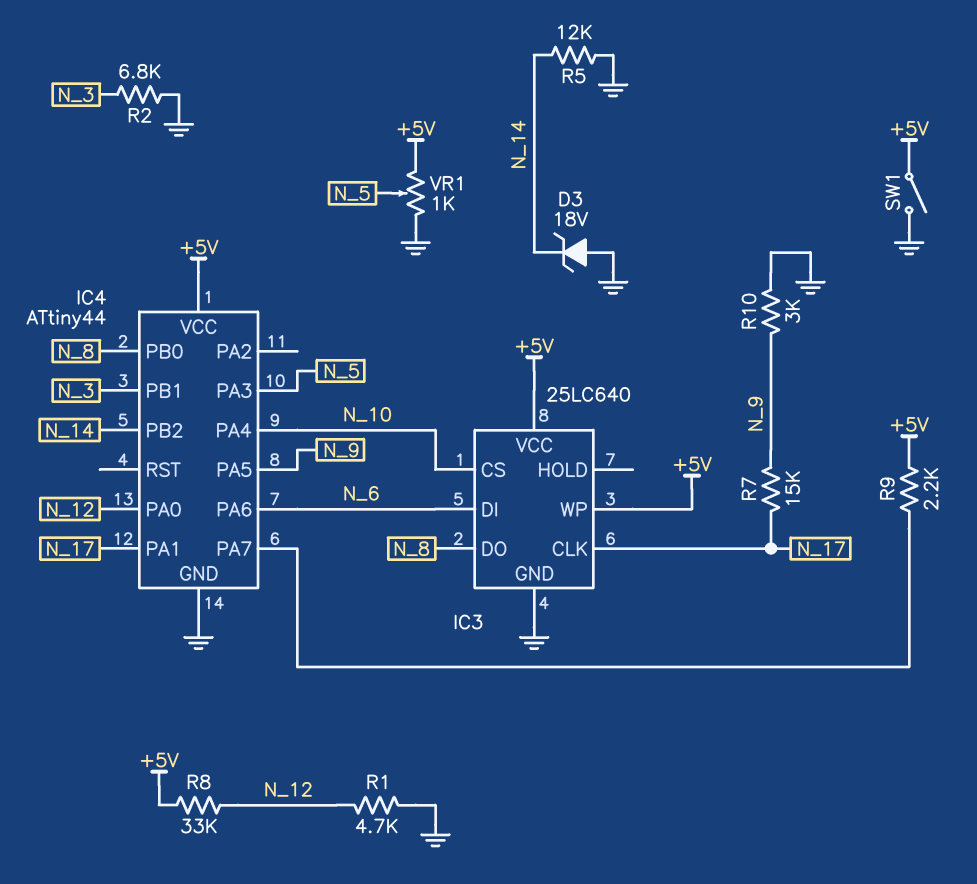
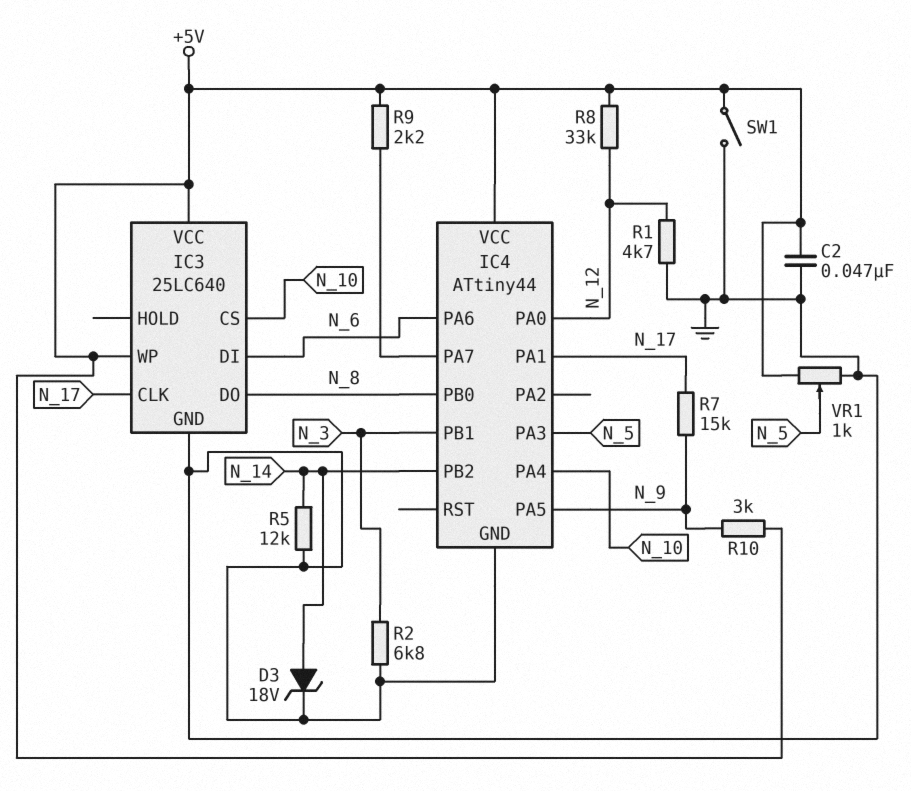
C2: none -> 47nF (+5V, GND)
D3: zener 18V (A GND, K N_14) -> zener 18V (A N_14, K GND)
R10: 3k (GND, N_9) -> 3k (+5V, N_9)

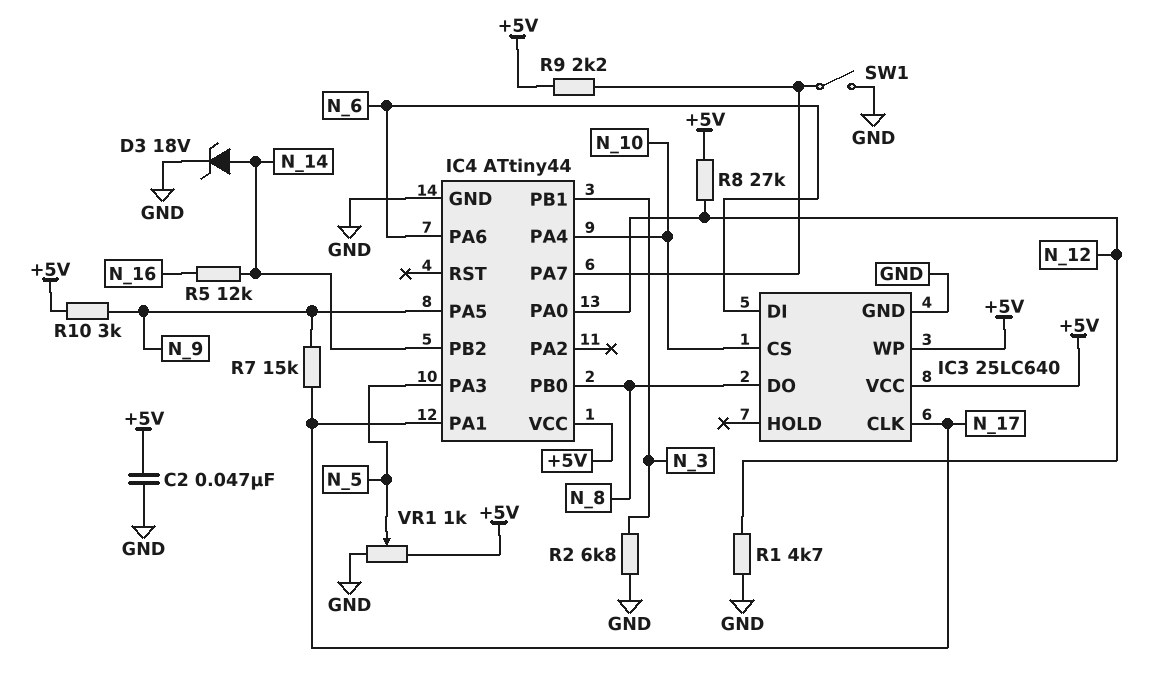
R5: 12k (GND, N_14) -> 12k (N_14, N_16)
R8: 33k (+5V, N_12) -> 27k (+5V, N_12)
SW1: switch (+5V, GND) -> switch (GND, IC4/PA7)

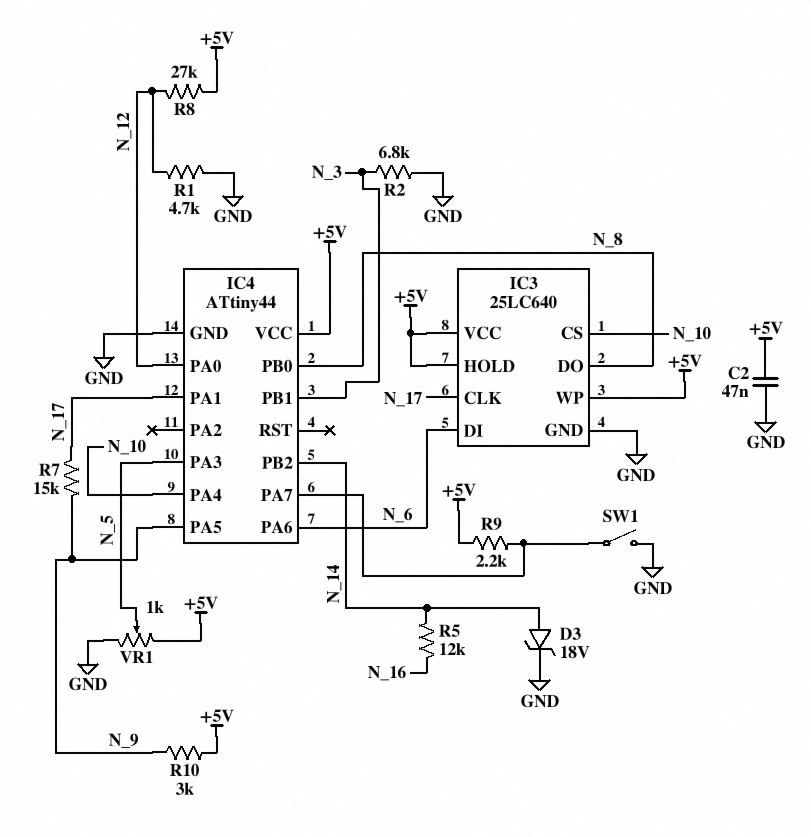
IC3 pin HOLD: none -> +5V

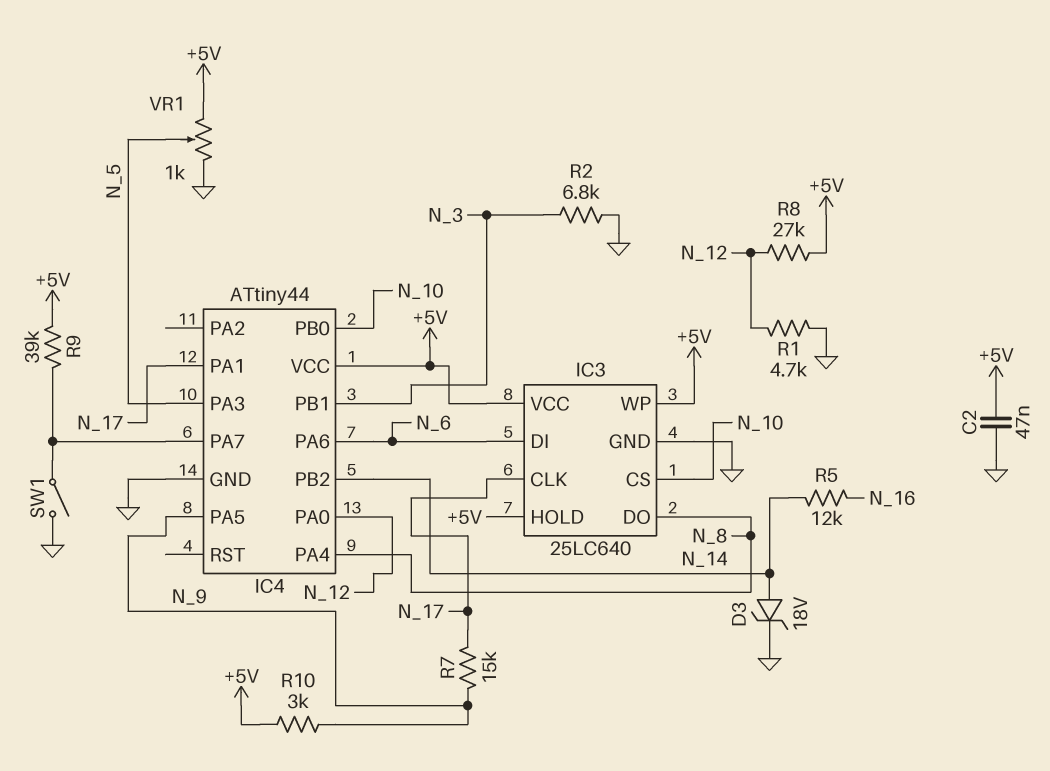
IC4 pin PA4: N_10 -> N_8
IC4 pin PB0: N_8 -> N_10
R9: 2.2k (+5V, IC4/PA7) -> 39k (+5V, IC4/PA7)

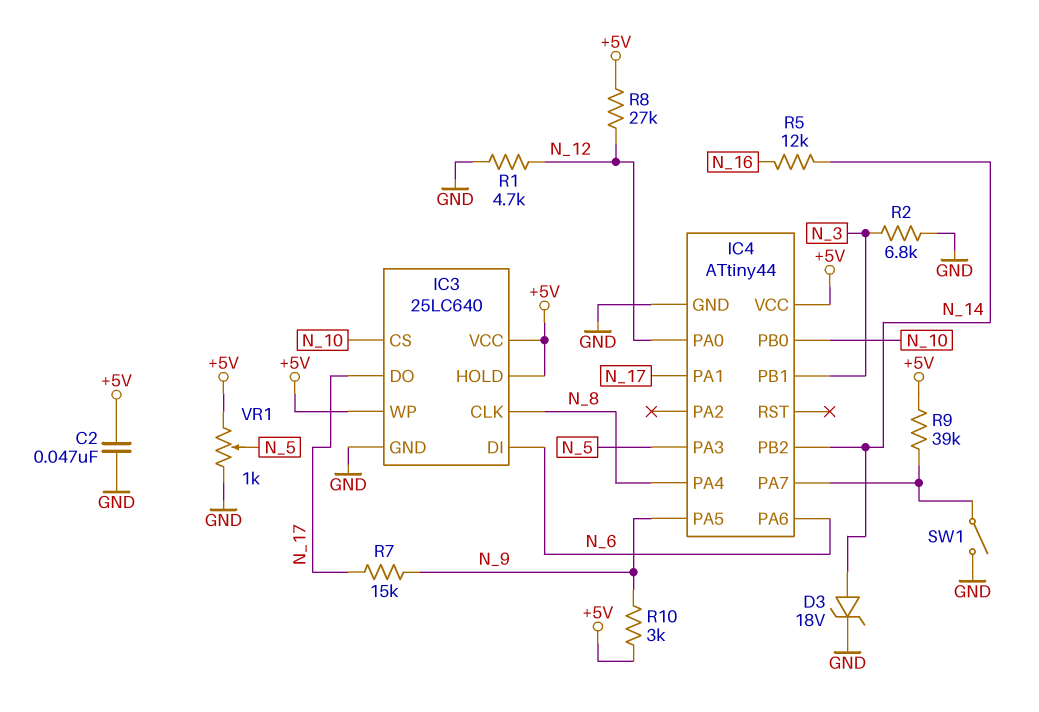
IC3 pin CLK: N_17 -> N_8
IC3 pin DO: N_8 -> N_17

